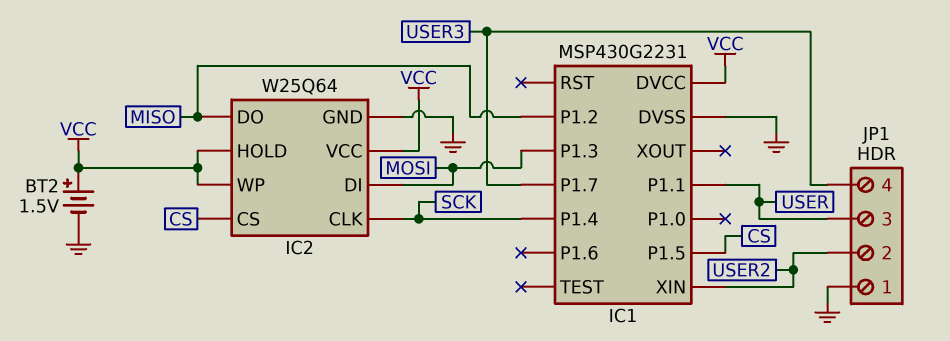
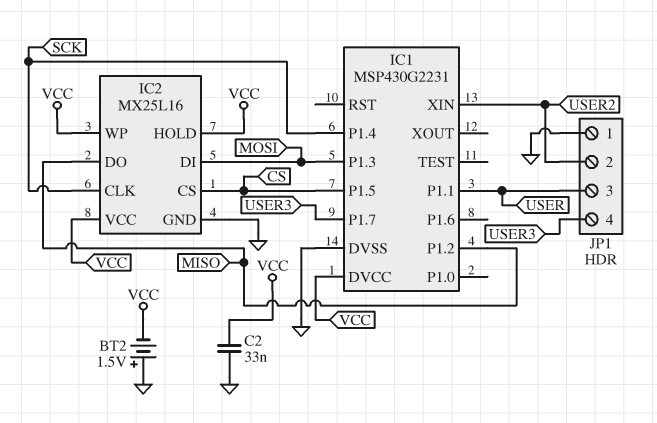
BT2: 1.5V (plus VCC, minus GND) -> 1.5V (plus GND, minus VCC)
C2: none -> 33nF (GND, VCC)
IC2: W25Q64 -> MX25L16

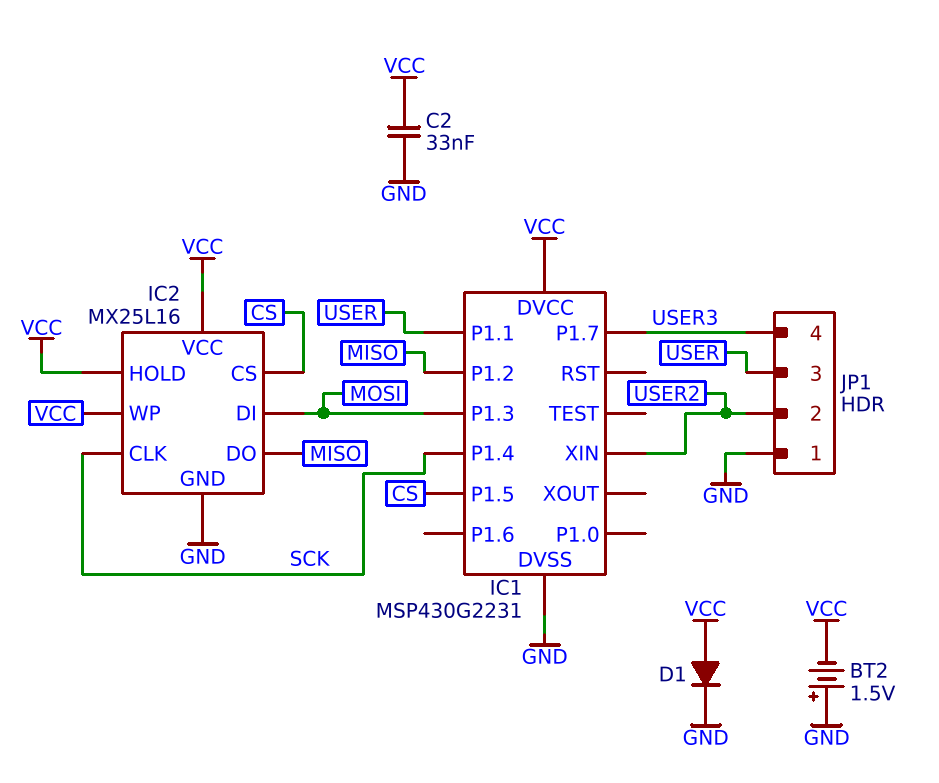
D1: none -> diode (A VCC, K GND)

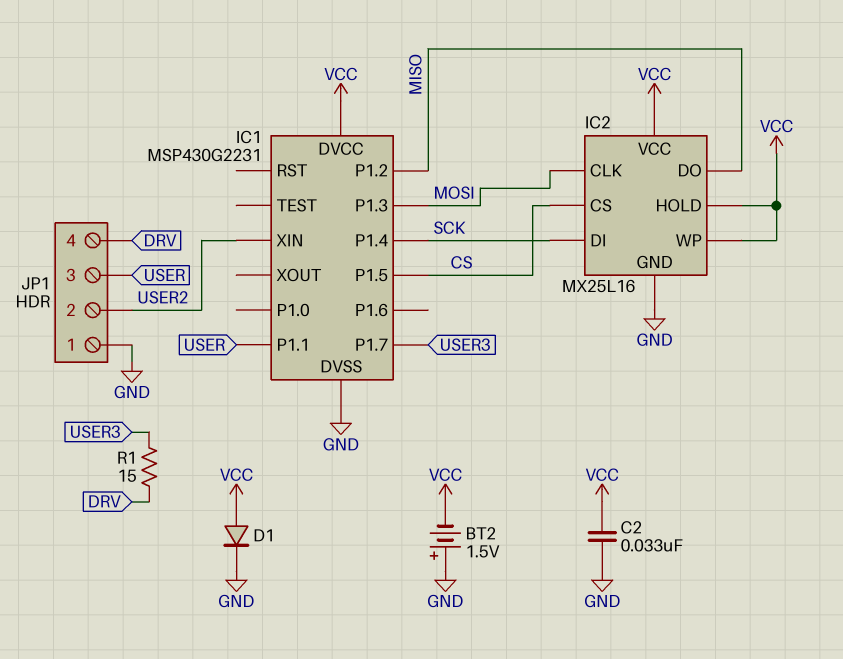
IC2 pin CLK: SCK -> MOSI
IC2 pin DI: MOSI -> SCK
JP1 pin 4: USER3 -> DRV
R1: none -> 15 (DRV, USER3)

